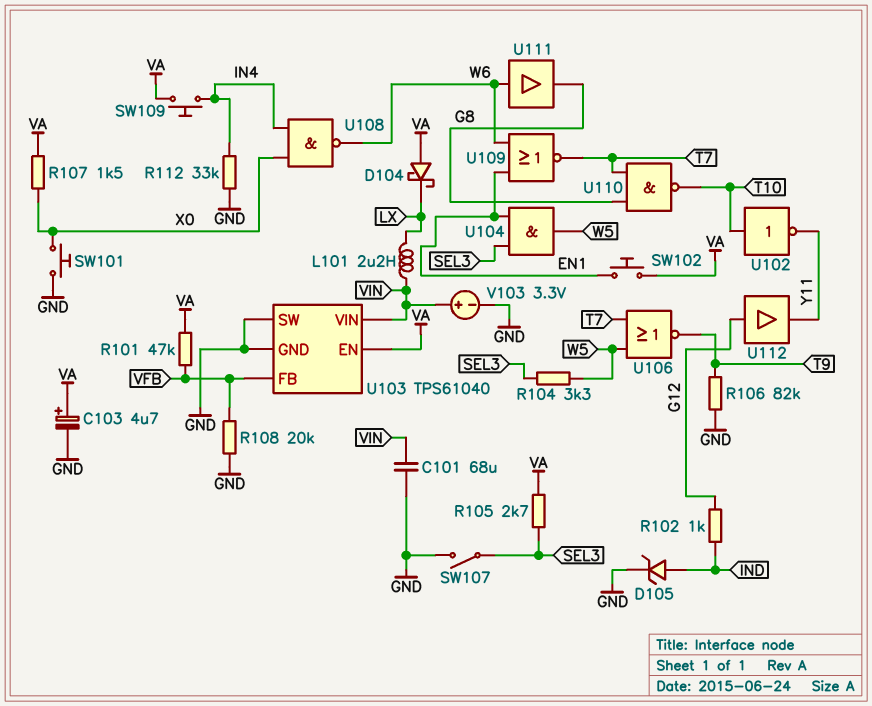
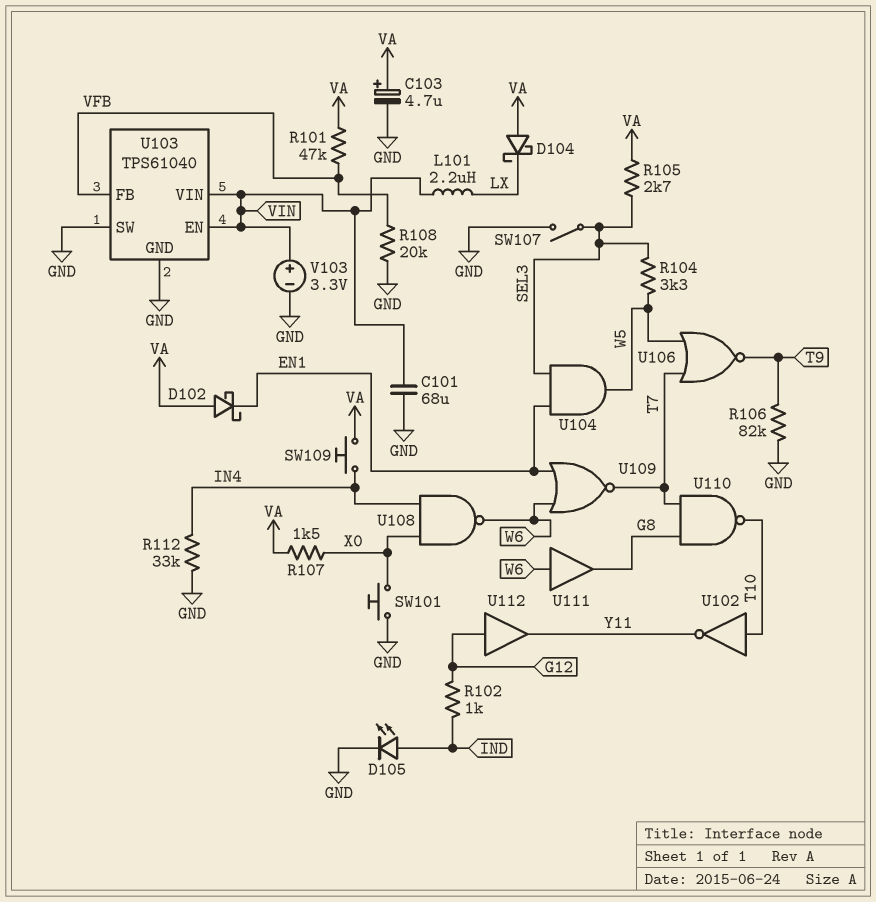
D102: none -> schottky (A VA, K EN1)
D105: zener (A IND, K GND) -> LED (A IND, K GND)
SW102: button (EN1, VA) -> none
U103 pin EN: VA -> VIN

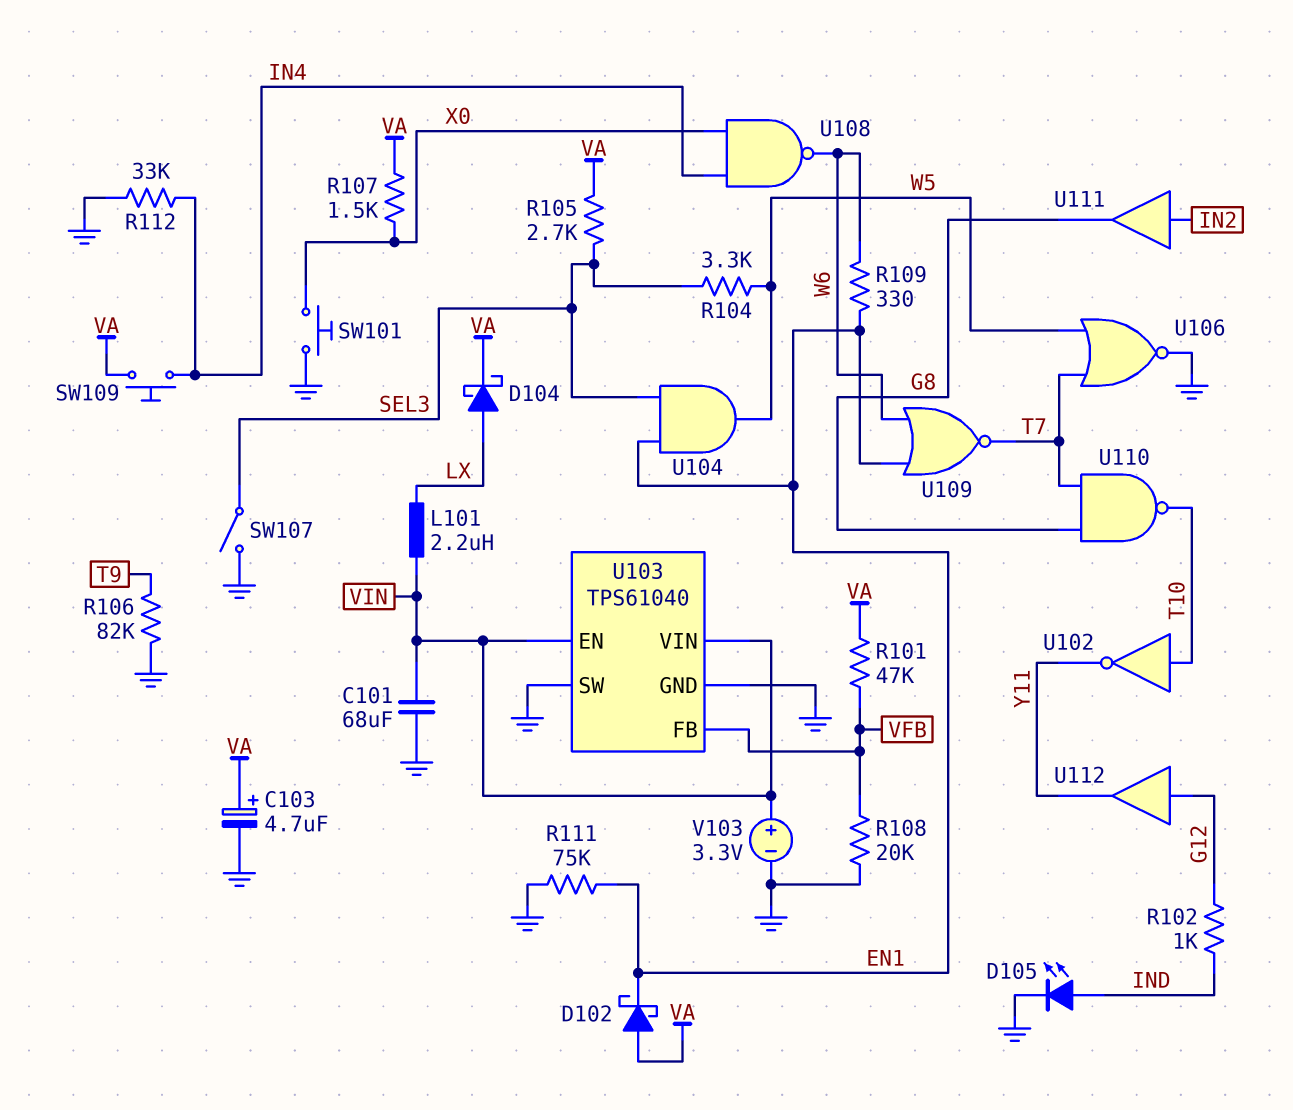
D104: schottky (A VA, K LX) -> schottky (A LX, K VA)
R109: none -> 330 (EN1, W6)
R111: none -> 75k (EN1, GND)
U106: NOR (in T7, in W5, out T9) -> NOR (in T7, in W5, out GND)
U111: buffer (in W6, out G8) -> buffer (in IN2, out G8)

